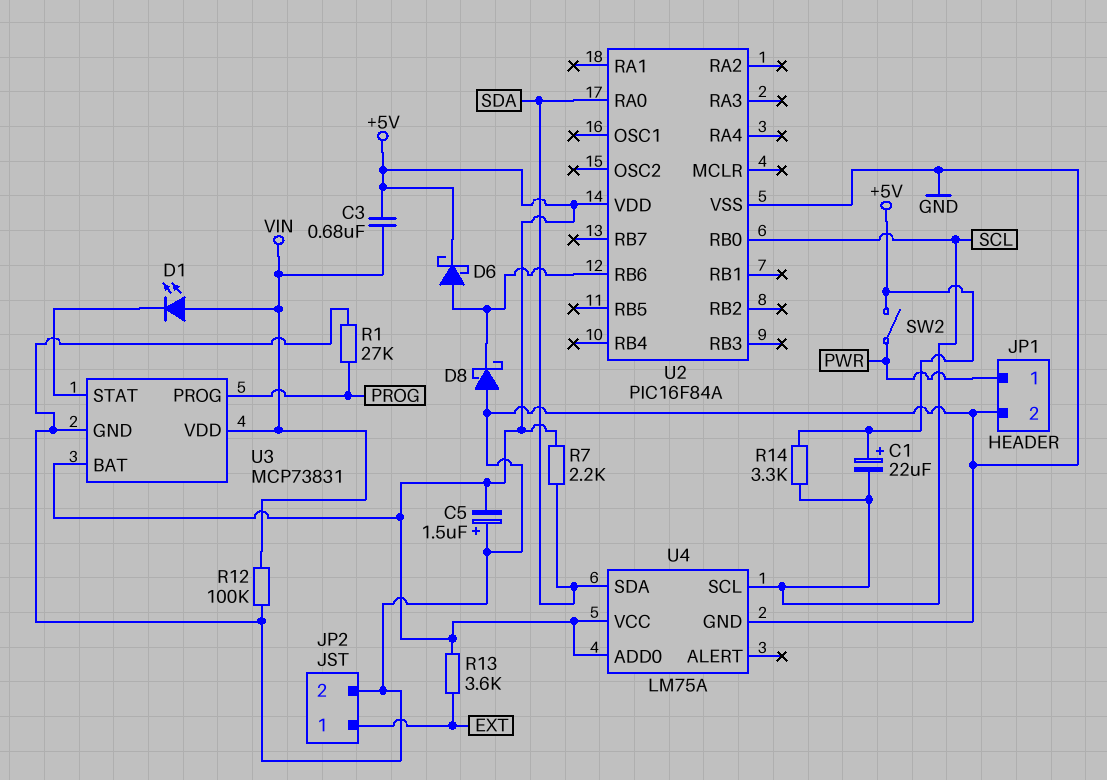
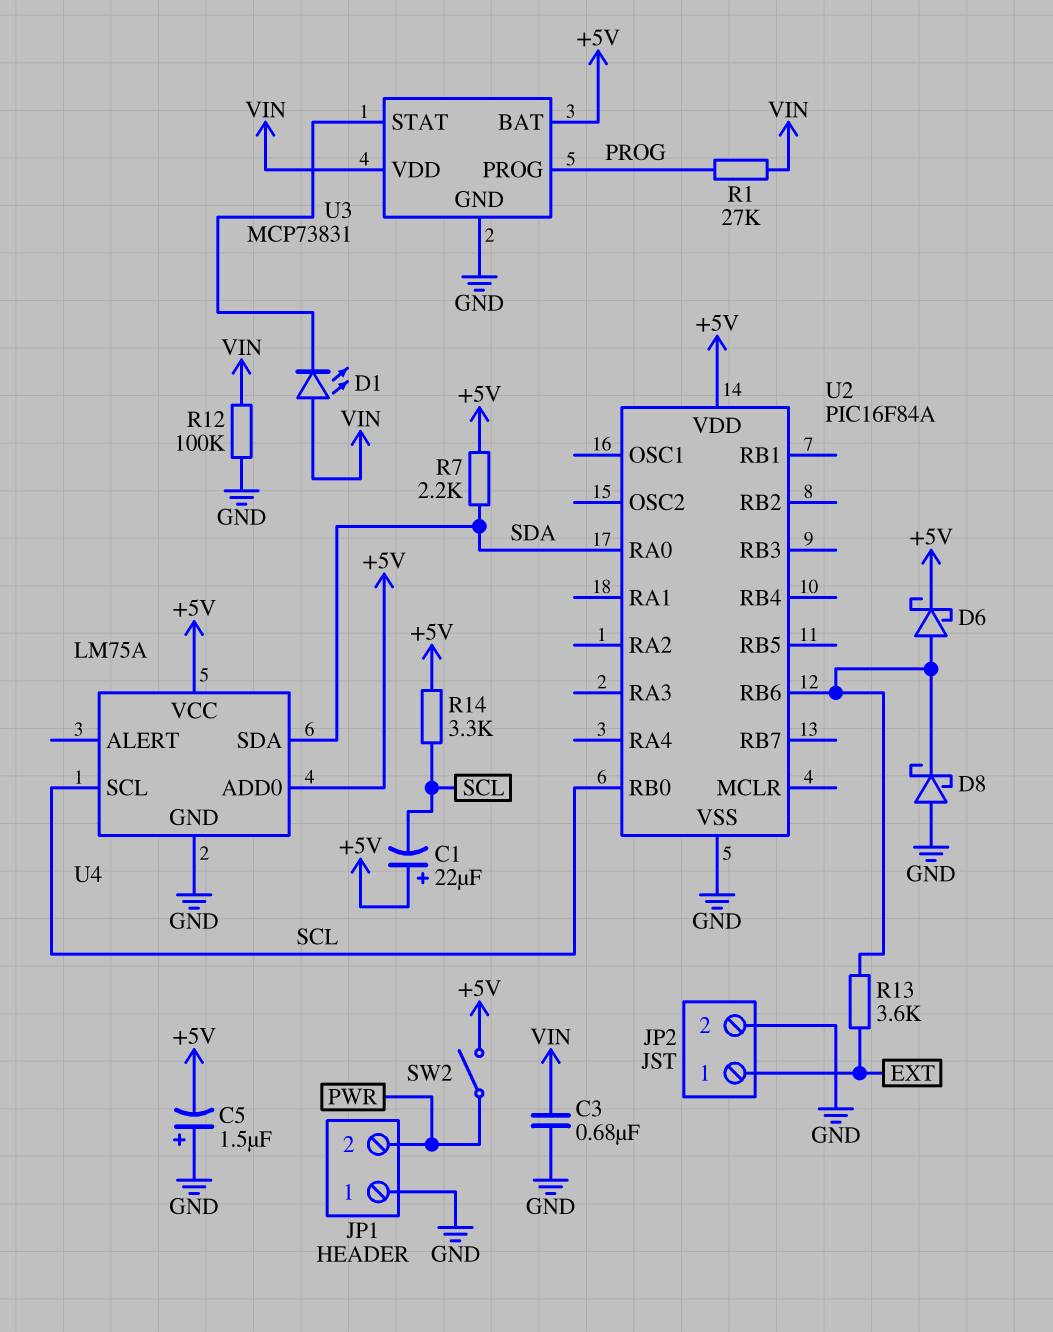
C3: 680nF (+5V, VIN) -> 680nF (GND, VIN)
JP1 pin 1: PWR -> GND
JP1 pin 2: GND -> PWR
R1: 27k (GND, PROG) -> 27k (PROG, VIN)
R13: 3.6k (+5V, EXT) -> 3.6k (EXT, U2/RB6)

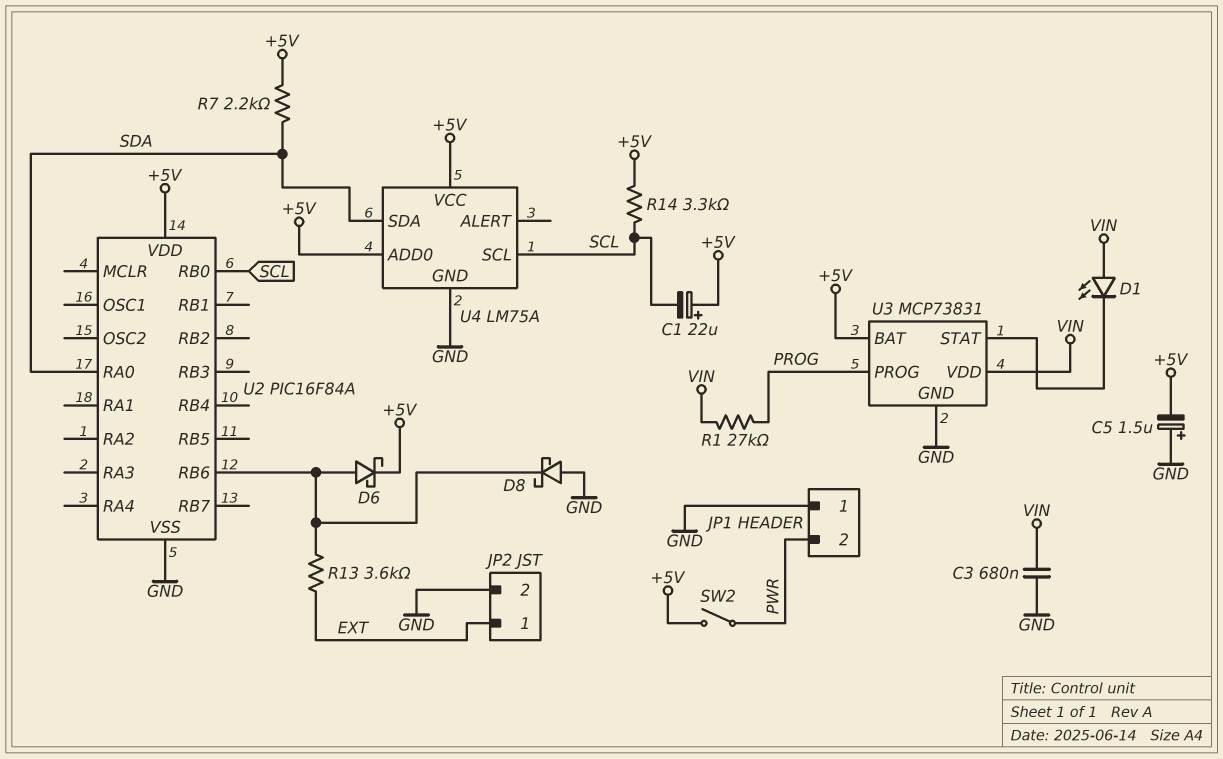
R12: 100k (GND, VIN) -> none

